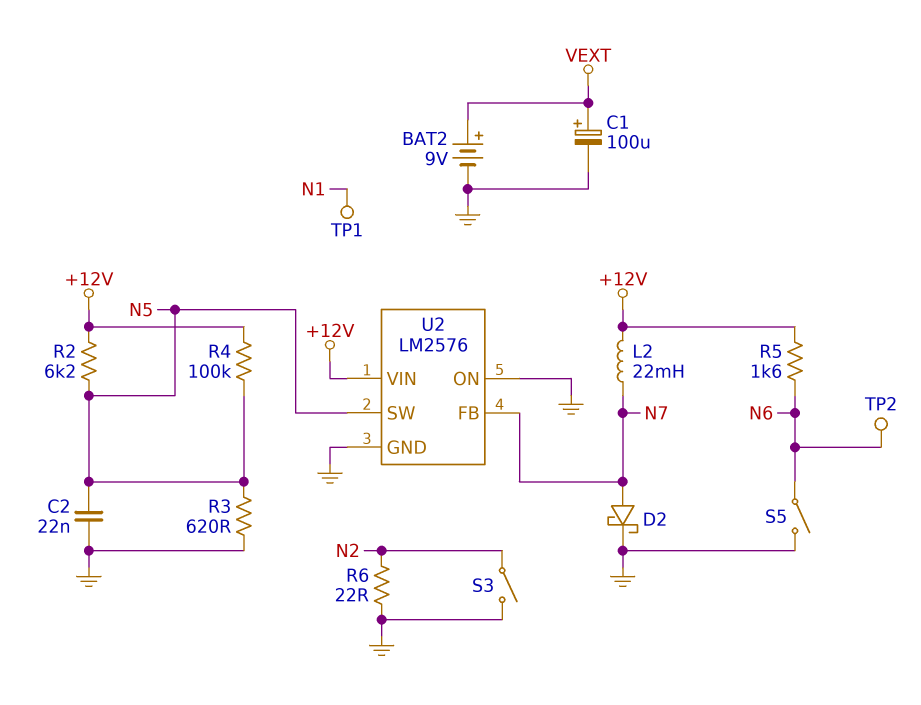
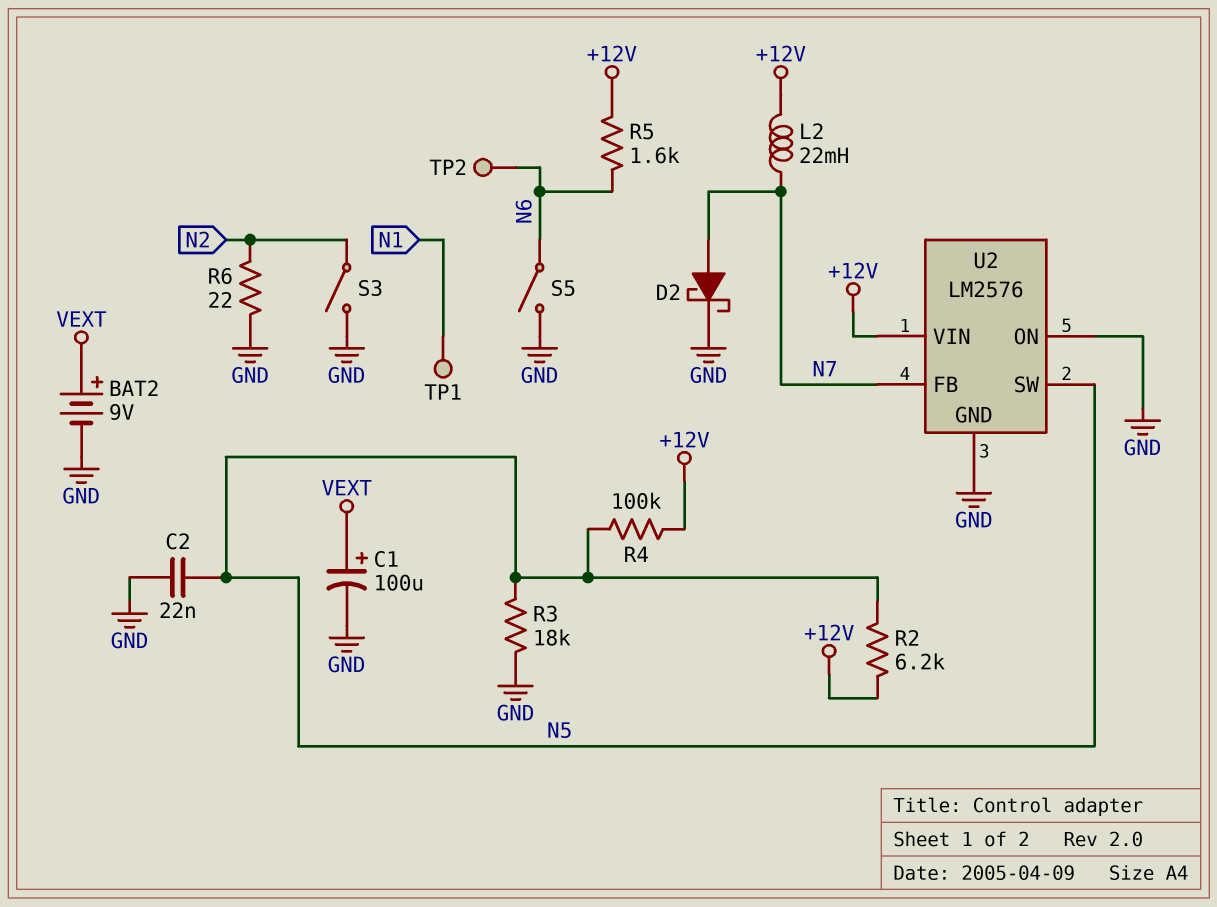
R3: 620 (GND, N5) -> 18k (GND, N5)

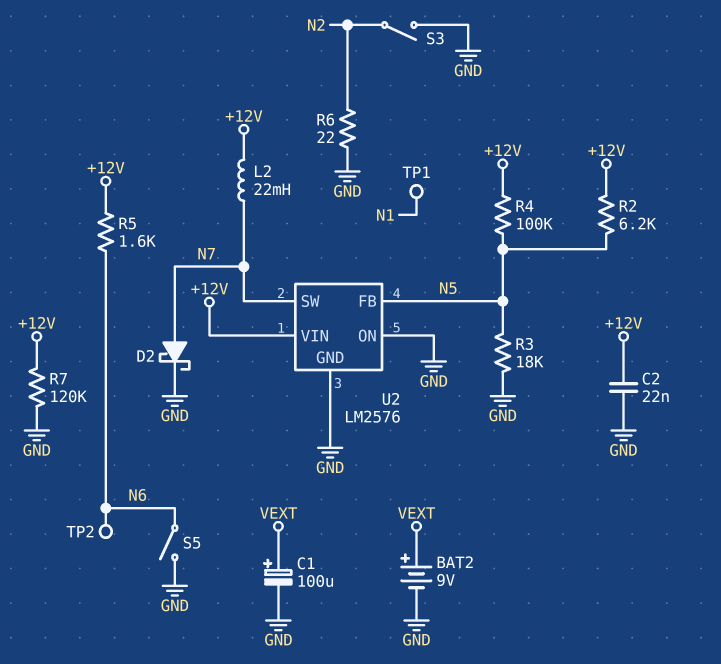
C2: 22nF (GND, N5) -> 22nF (+12V, GND)
R7: none -> 120k (+12V, GND)
U2 pin FB: N7 -> N5
U2 pin SW: N5 -> N7

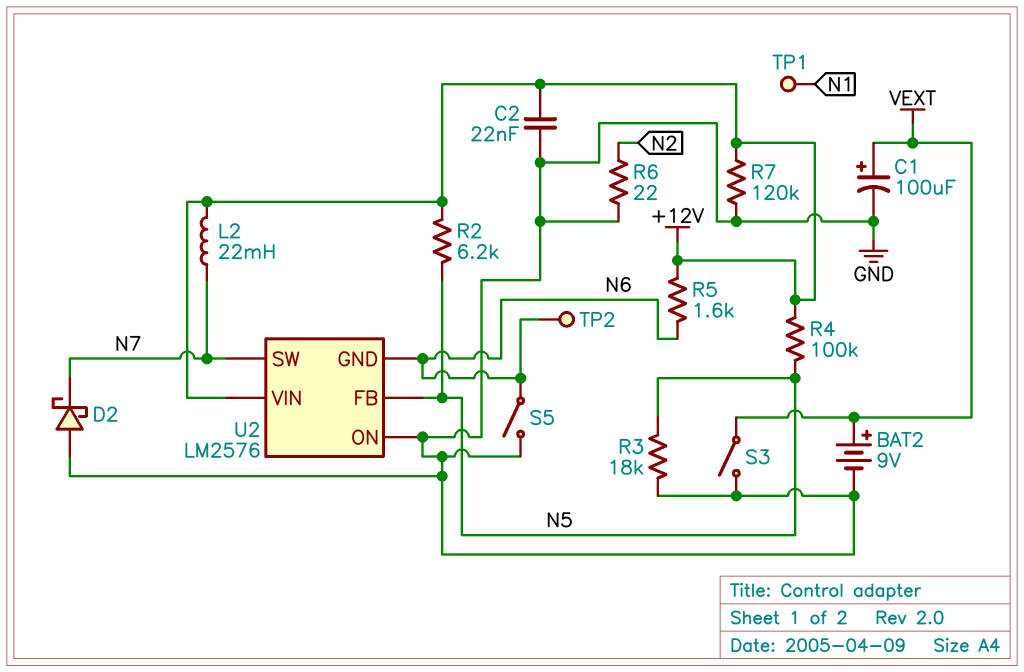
D2: schottky (A N7, K GND) -> schottky (A GND, K N7)
S3: switch (GND, N2) -> switch (GND, VEXT)
U2 pin GND: GND -> N6

